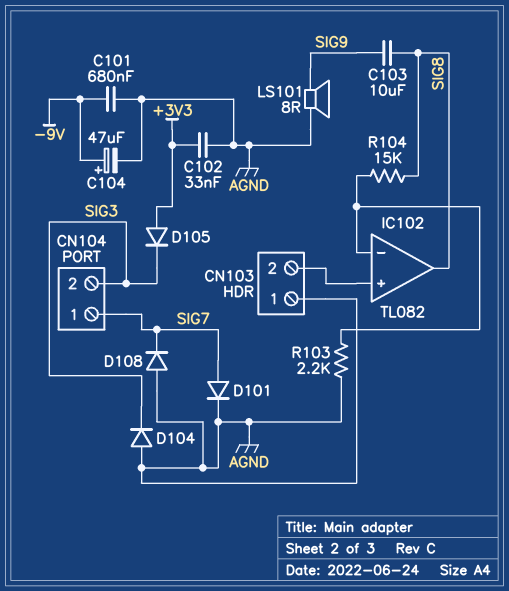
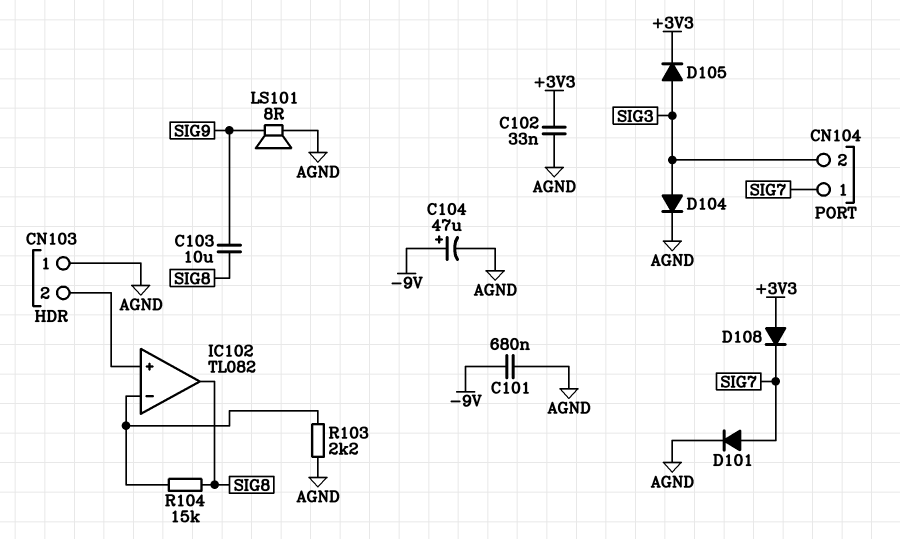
D104: diode (A AGND, K SIG3) -> diode (A SIG3, K AGND)
D105: diode (A +3V3, K SIG3) -> diode (A SIG3, K +3V3)
D108: diode (A AGND, K SIG7) -> diode (A +3V3, K SIG7)

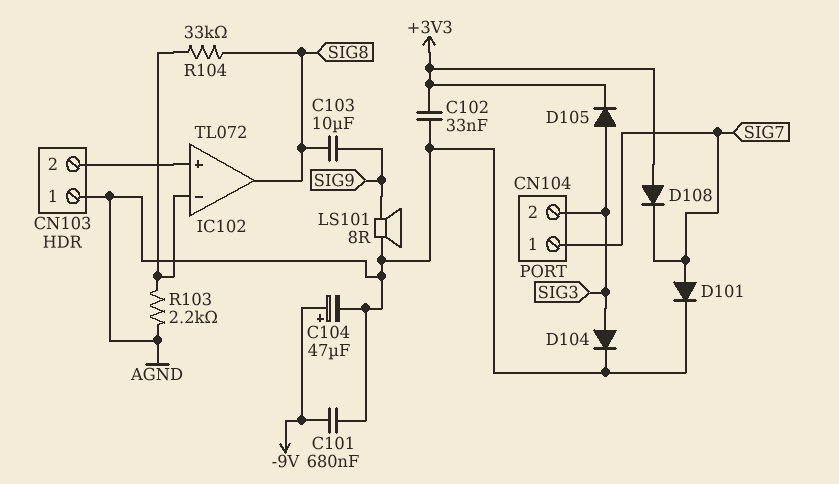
IC102: TL082 -> TL072
R104: 15k (IC102/in-, SIG8) -> 33k (IC102/in-, SIG8)

